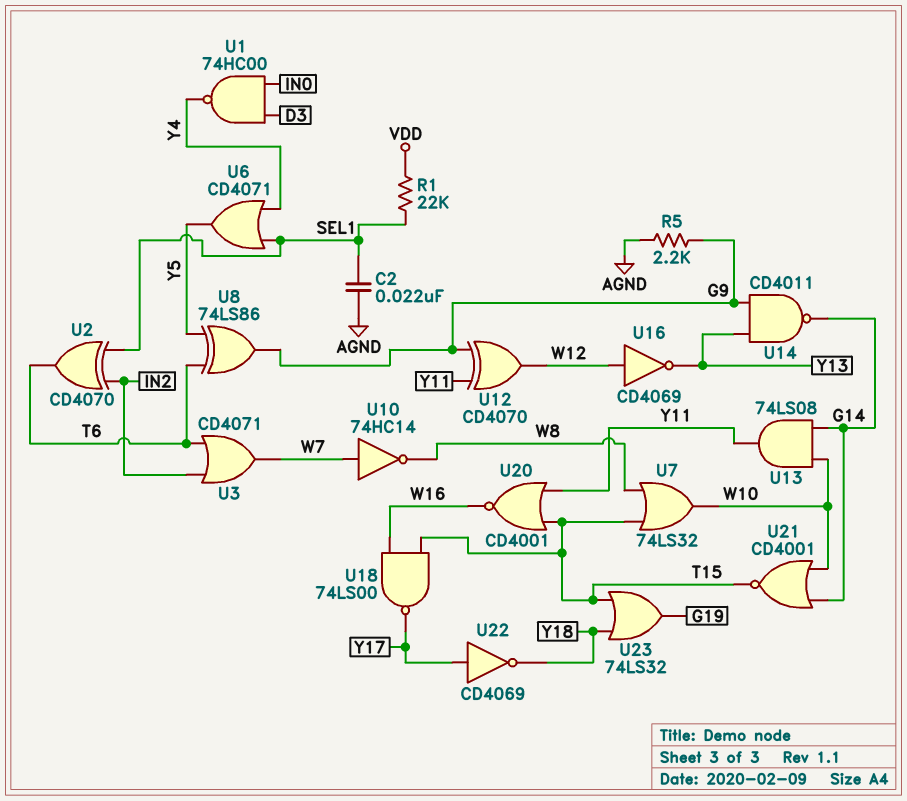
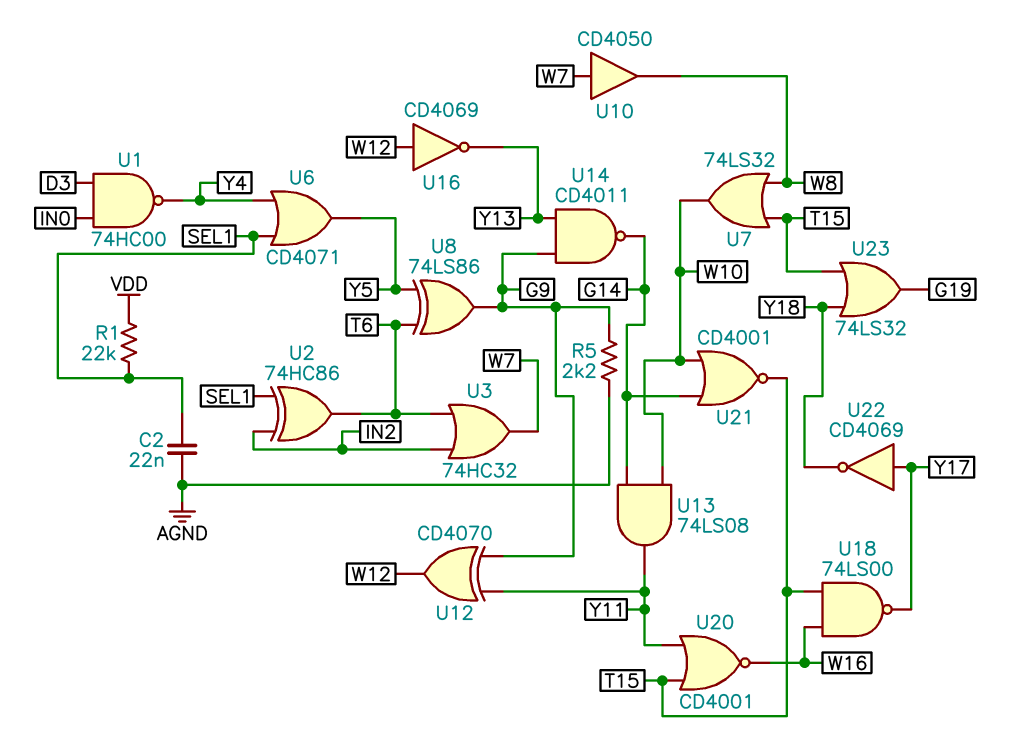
U2: XOR CD4070 (in IN2, in SEL1, out T6) -> XOR 74HC86 (in IN2, in SEL1, out T6)
U3: OR CD4071 (in IN2, in T6, out W7) -> OR 74HC32 (in IN2, in T6, out W7)
U10: NOT 74HC14 (in W7, out W8) -> buffer CD4050 (in W7, out W8)

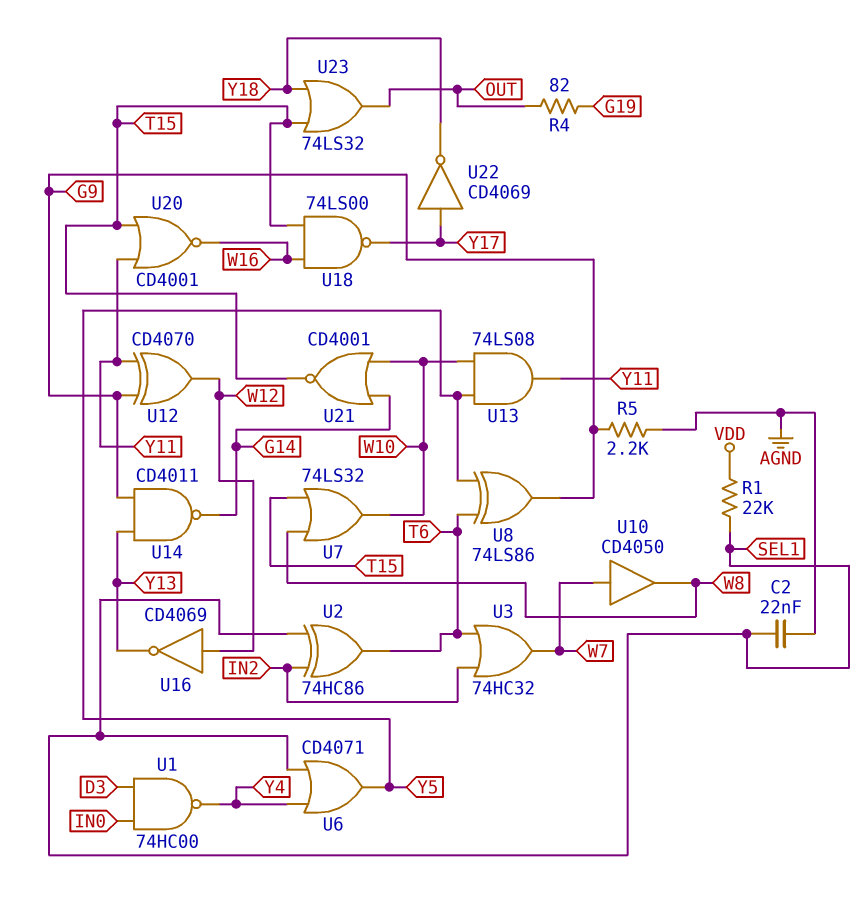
R4: none -> 82 (G19, OUT)
U13: AND 74LS08 (in G14, in W10, out Y11) -> AND 74LS08 (in W10, in Y5, out Y11)
U23: OR 74LS32 (in T15, in Y18, out G19) -> OR 74LS32 (in T15, in Y18, out OUT)

